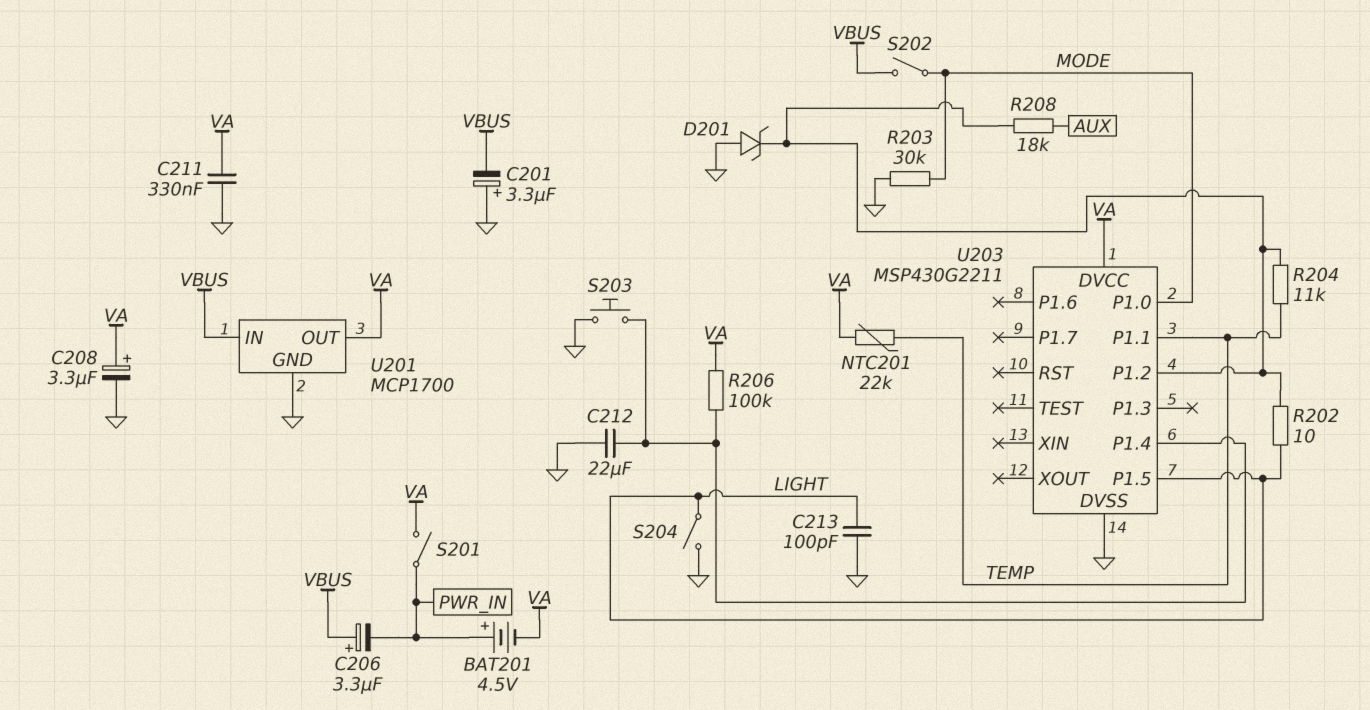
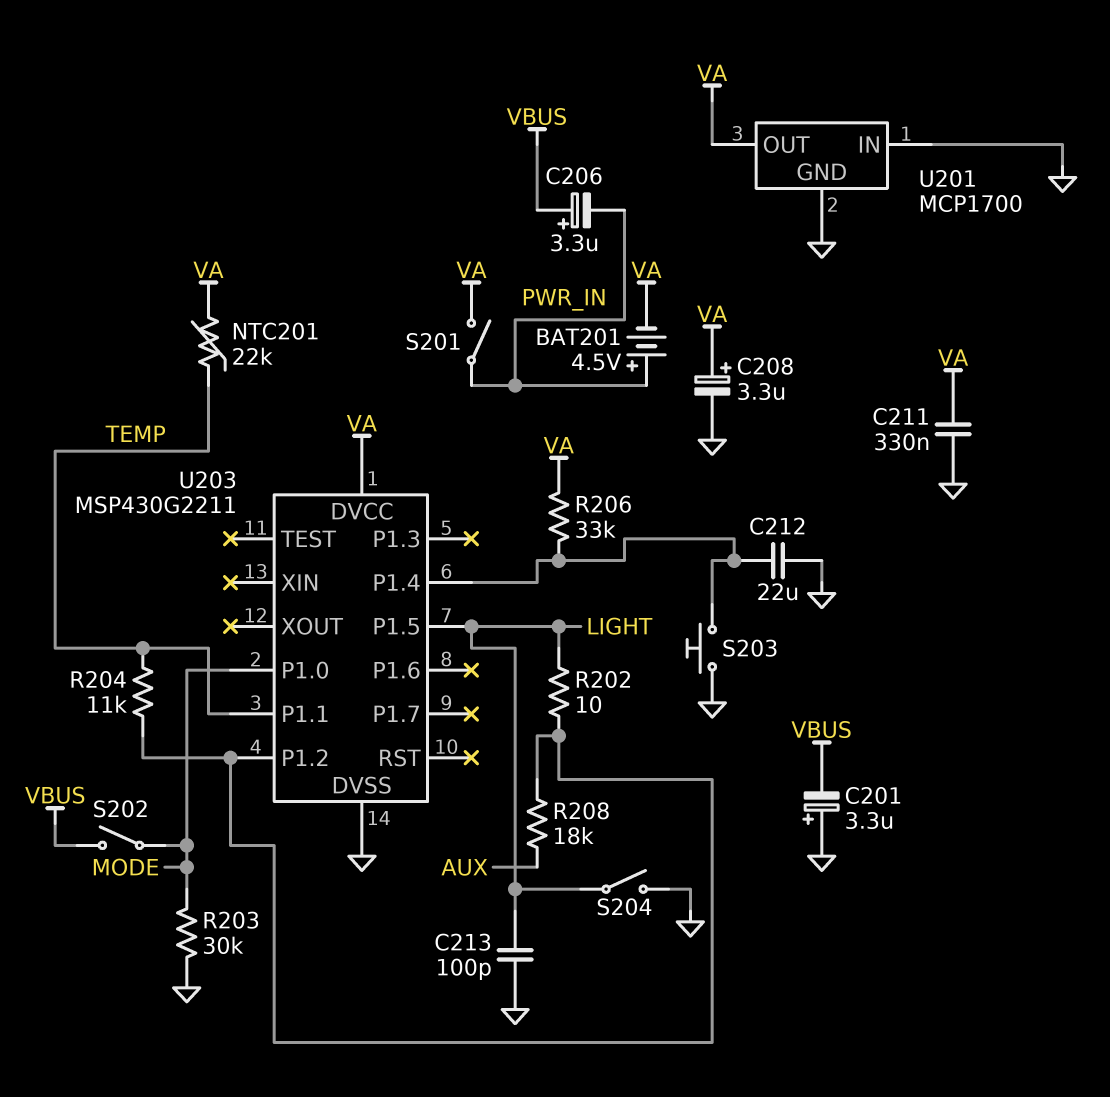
D201: zener (A GND, K U203/P1.2) -> none
R206: 100k (U203/P1.4, VA) -> 33k (U203/P1.4, VA)
U201 pin IN: VBUS -> GND

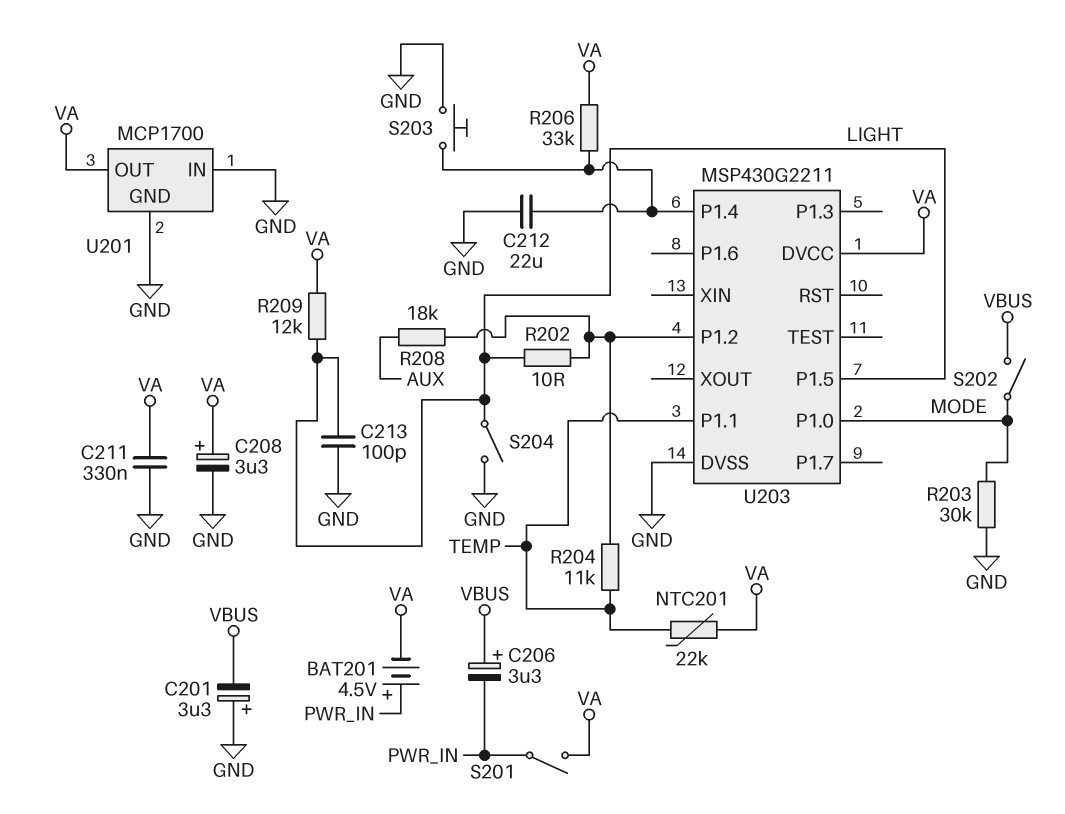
R209: none -> 12k (LIGHT, VA)

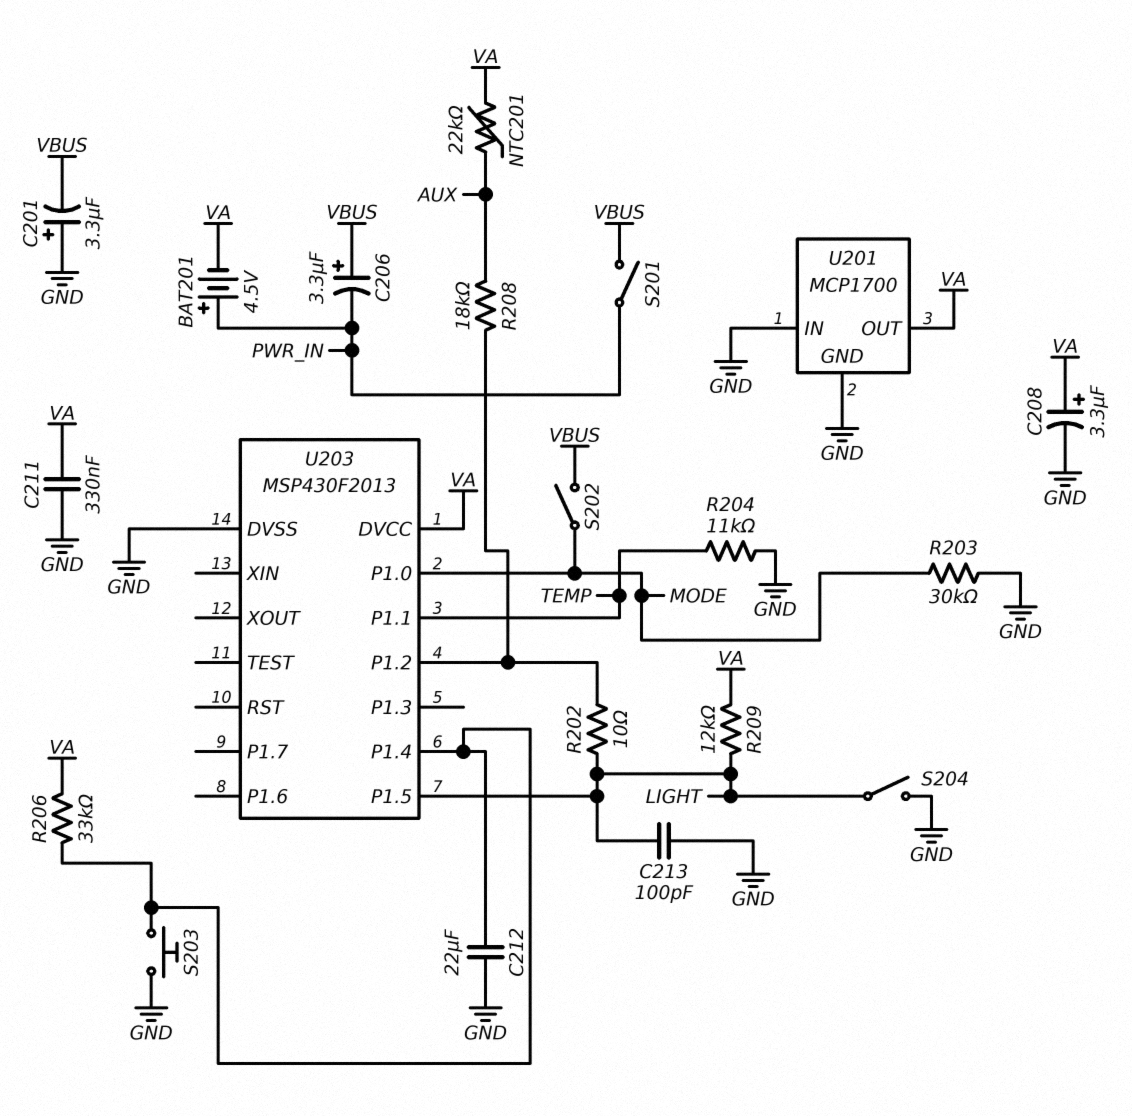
NTC201: 22k (TEMP, VA) -> 22k (AUX, VA)
R204: 11k (TEMP, U203/P1.2) -> 11k (GND, TEMP)
S201: switch (PWR_IN, VA) -> switch (PWR_IN, VBUS)
U203: MSP430G2211 -> MSP430F2013

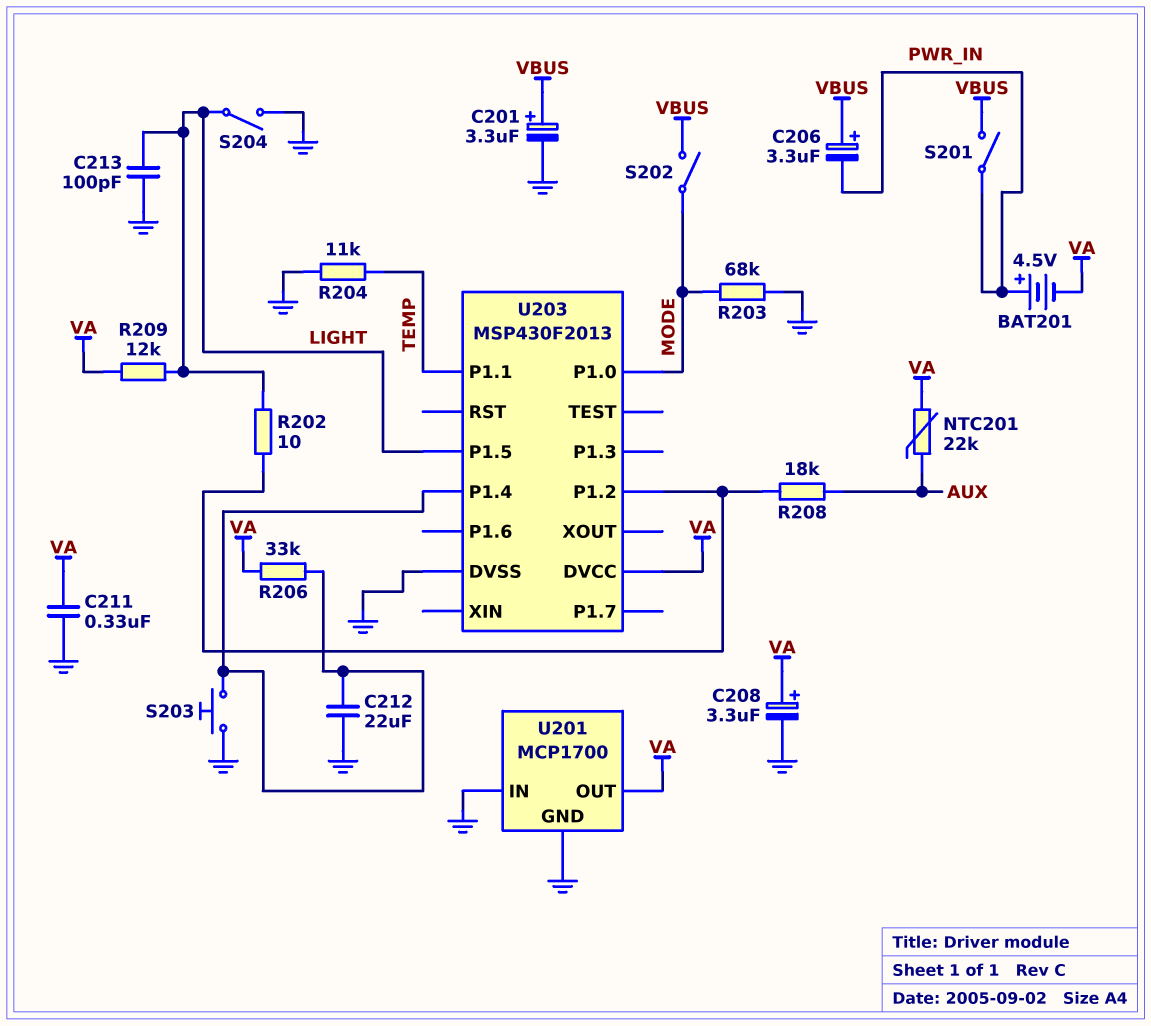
C201: 3.3uF (plus GND, minus VBUS) -> 3.3uF (plus VBUS, minus GND)
R203: 30k (GND, MODE) -> 68k (GND, MODE)

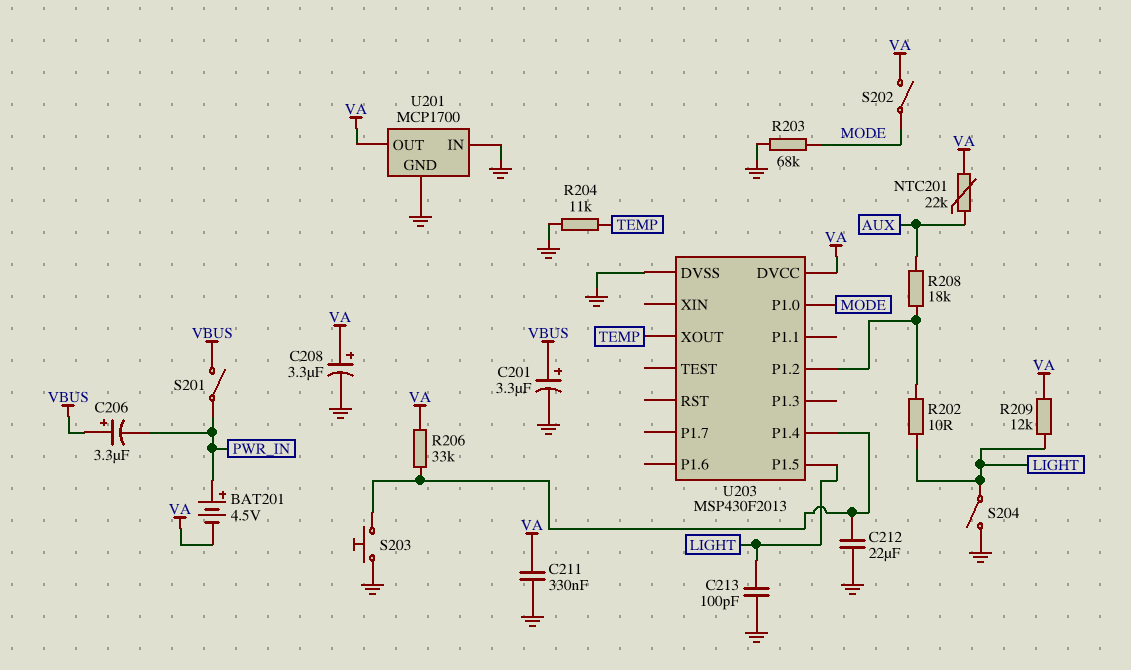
S202: switch (MODE, VBUS) -> switch (MODE, VA)
U203 pin P1.1: TEMP -> none
U203 pin XOUT: none -> TEMP

